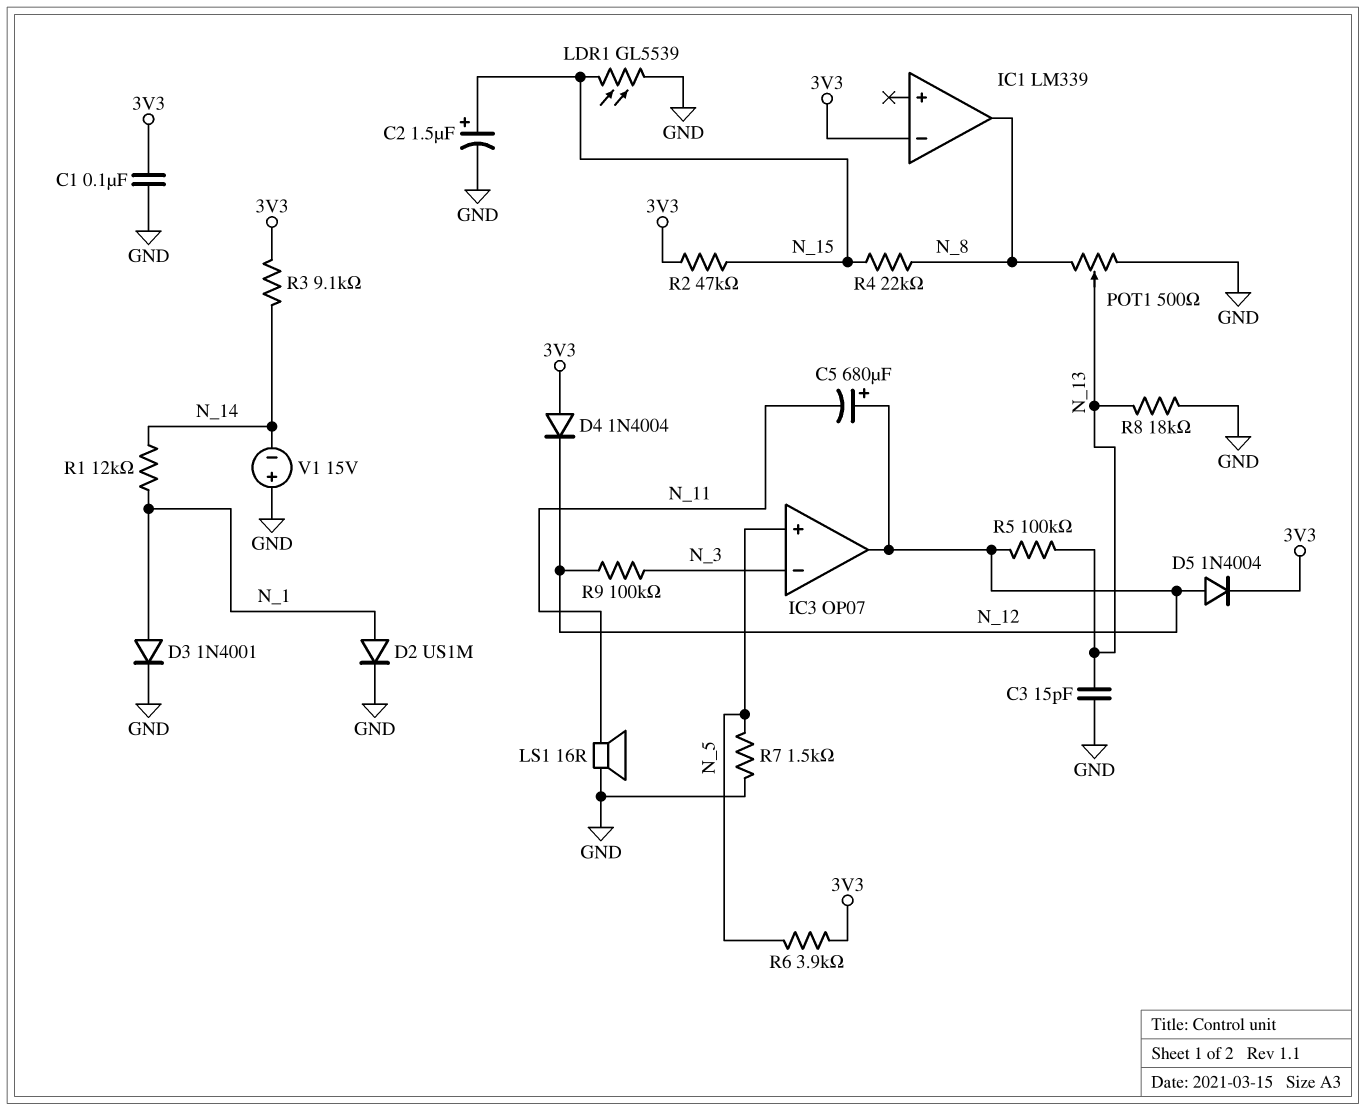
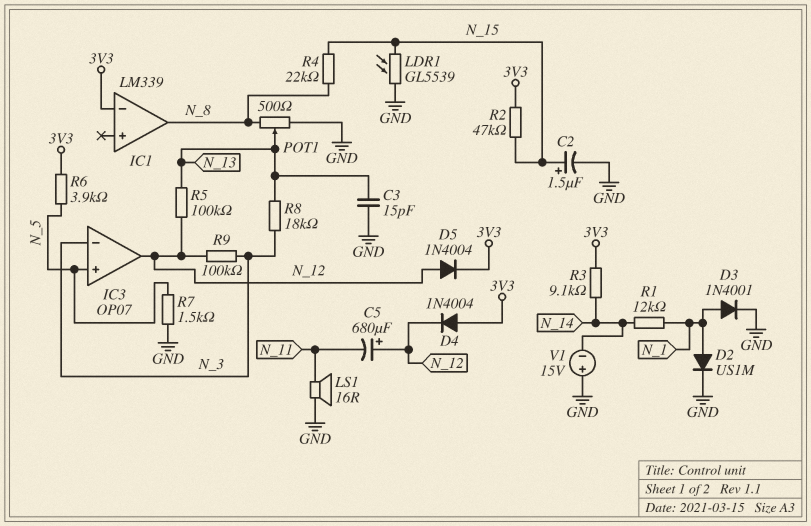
C1: 100nF (3V3, GND) -> none
R8: 18k (GND, N_13) -> 18k (N_3, N_13)

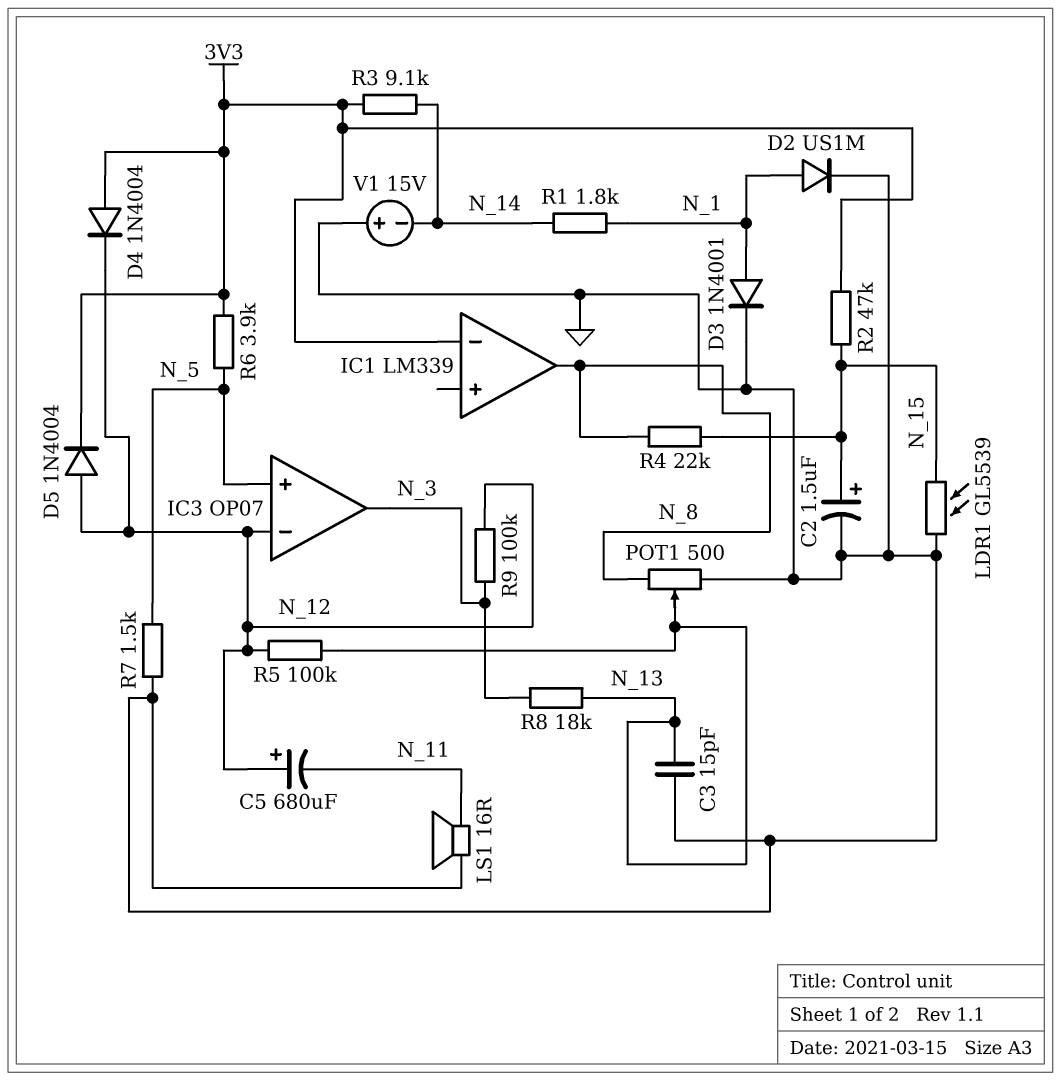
IC3 pin in-: N_3 -> N_12
IC3 pin out: N_12 -> N_3
R1: 12k (N_1, N_14) -> 1.8k (N_1, N_14)

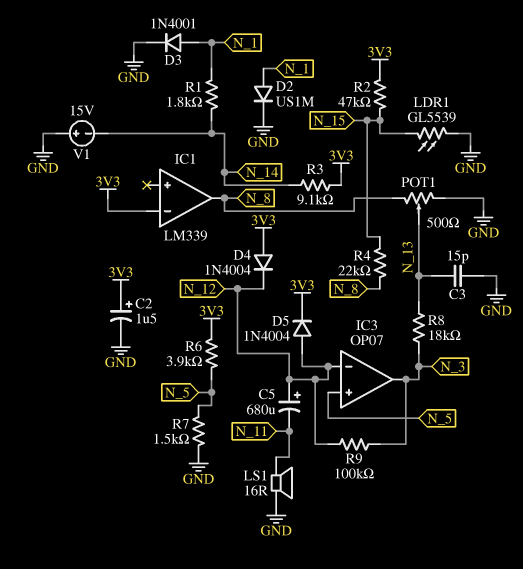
C2: 1.5uF (plus N_15, minus GND) -> 1.5uF (plus 3V3, minus GND)
R5: 100k (N_12, N_13) -> none

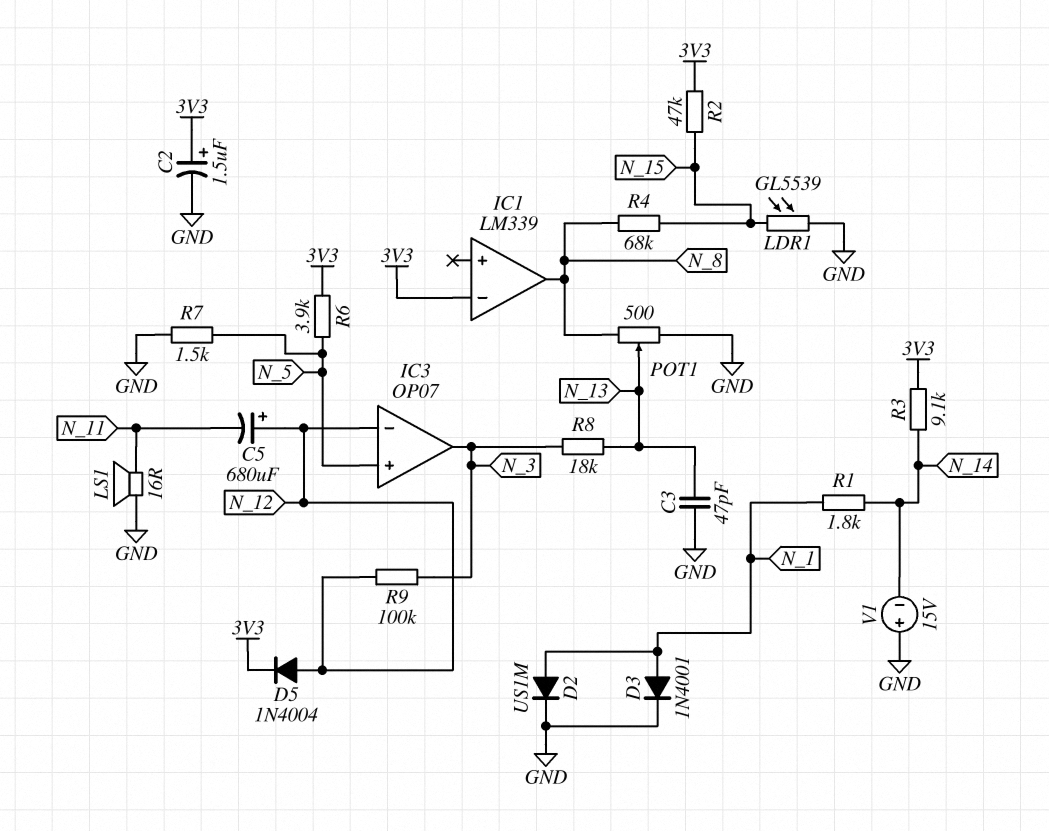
C3: 15pF (GND, N_13) -> 47pF (GND, N_13)
D4: diode 1N4004 (A 3V3, K N_12) -> none
R4: 22k (N_8, N_15) -> 68k (N_8, N_15)

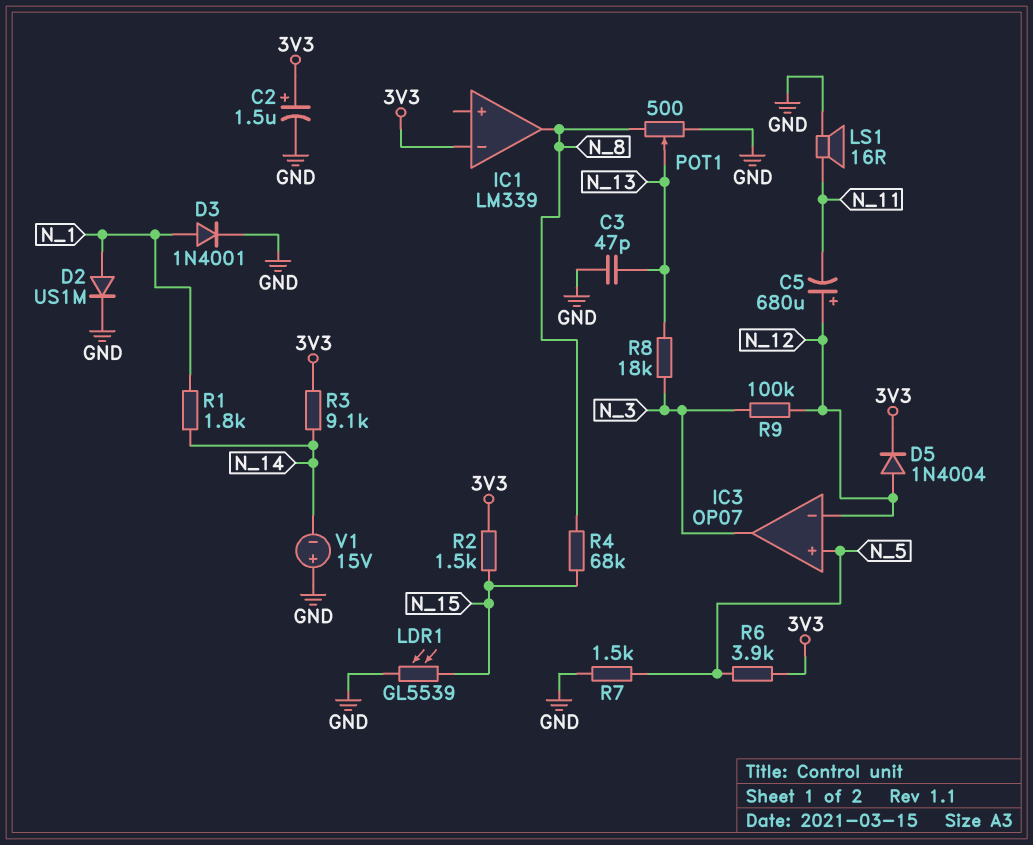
R2: 47k (3V3, N_15) -> 1.5k (3V3, N_15)

